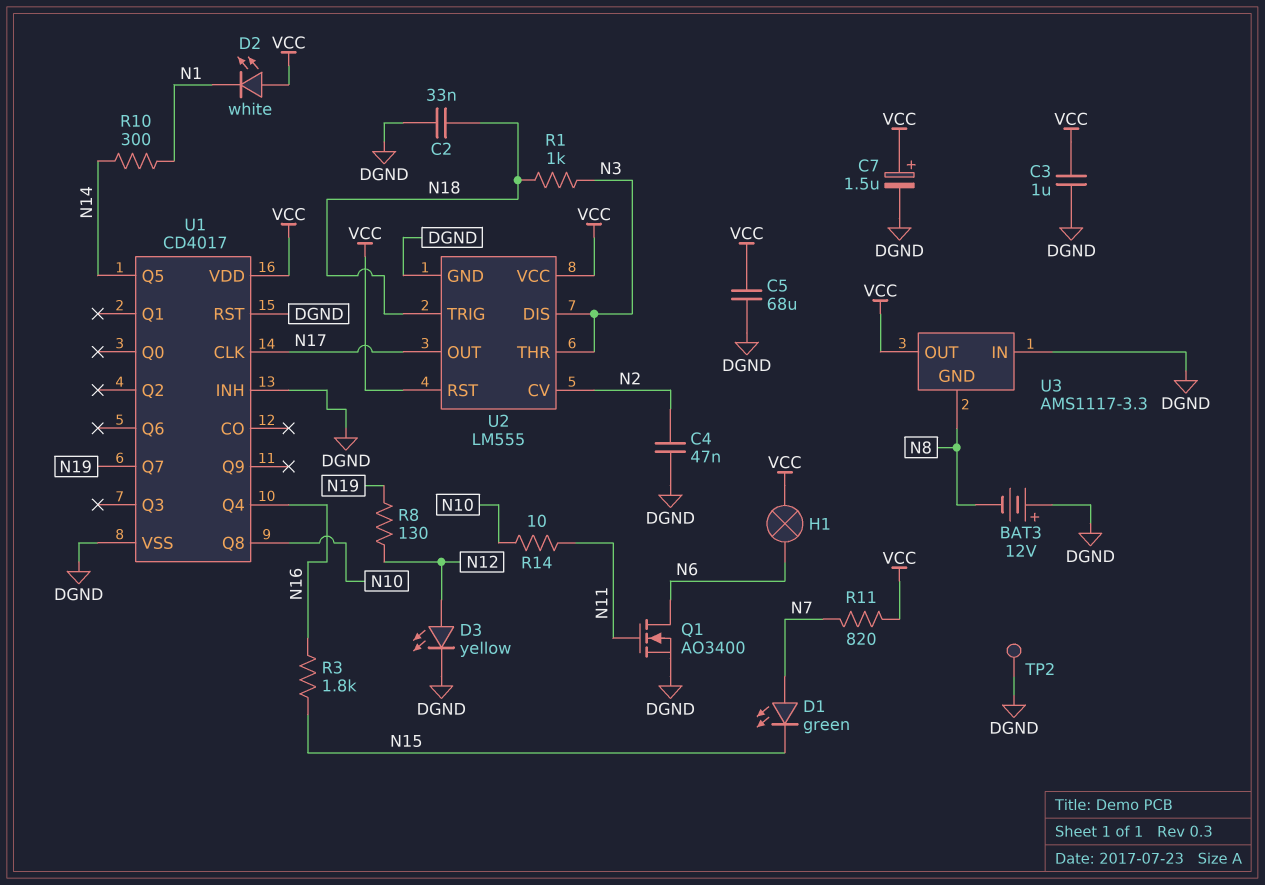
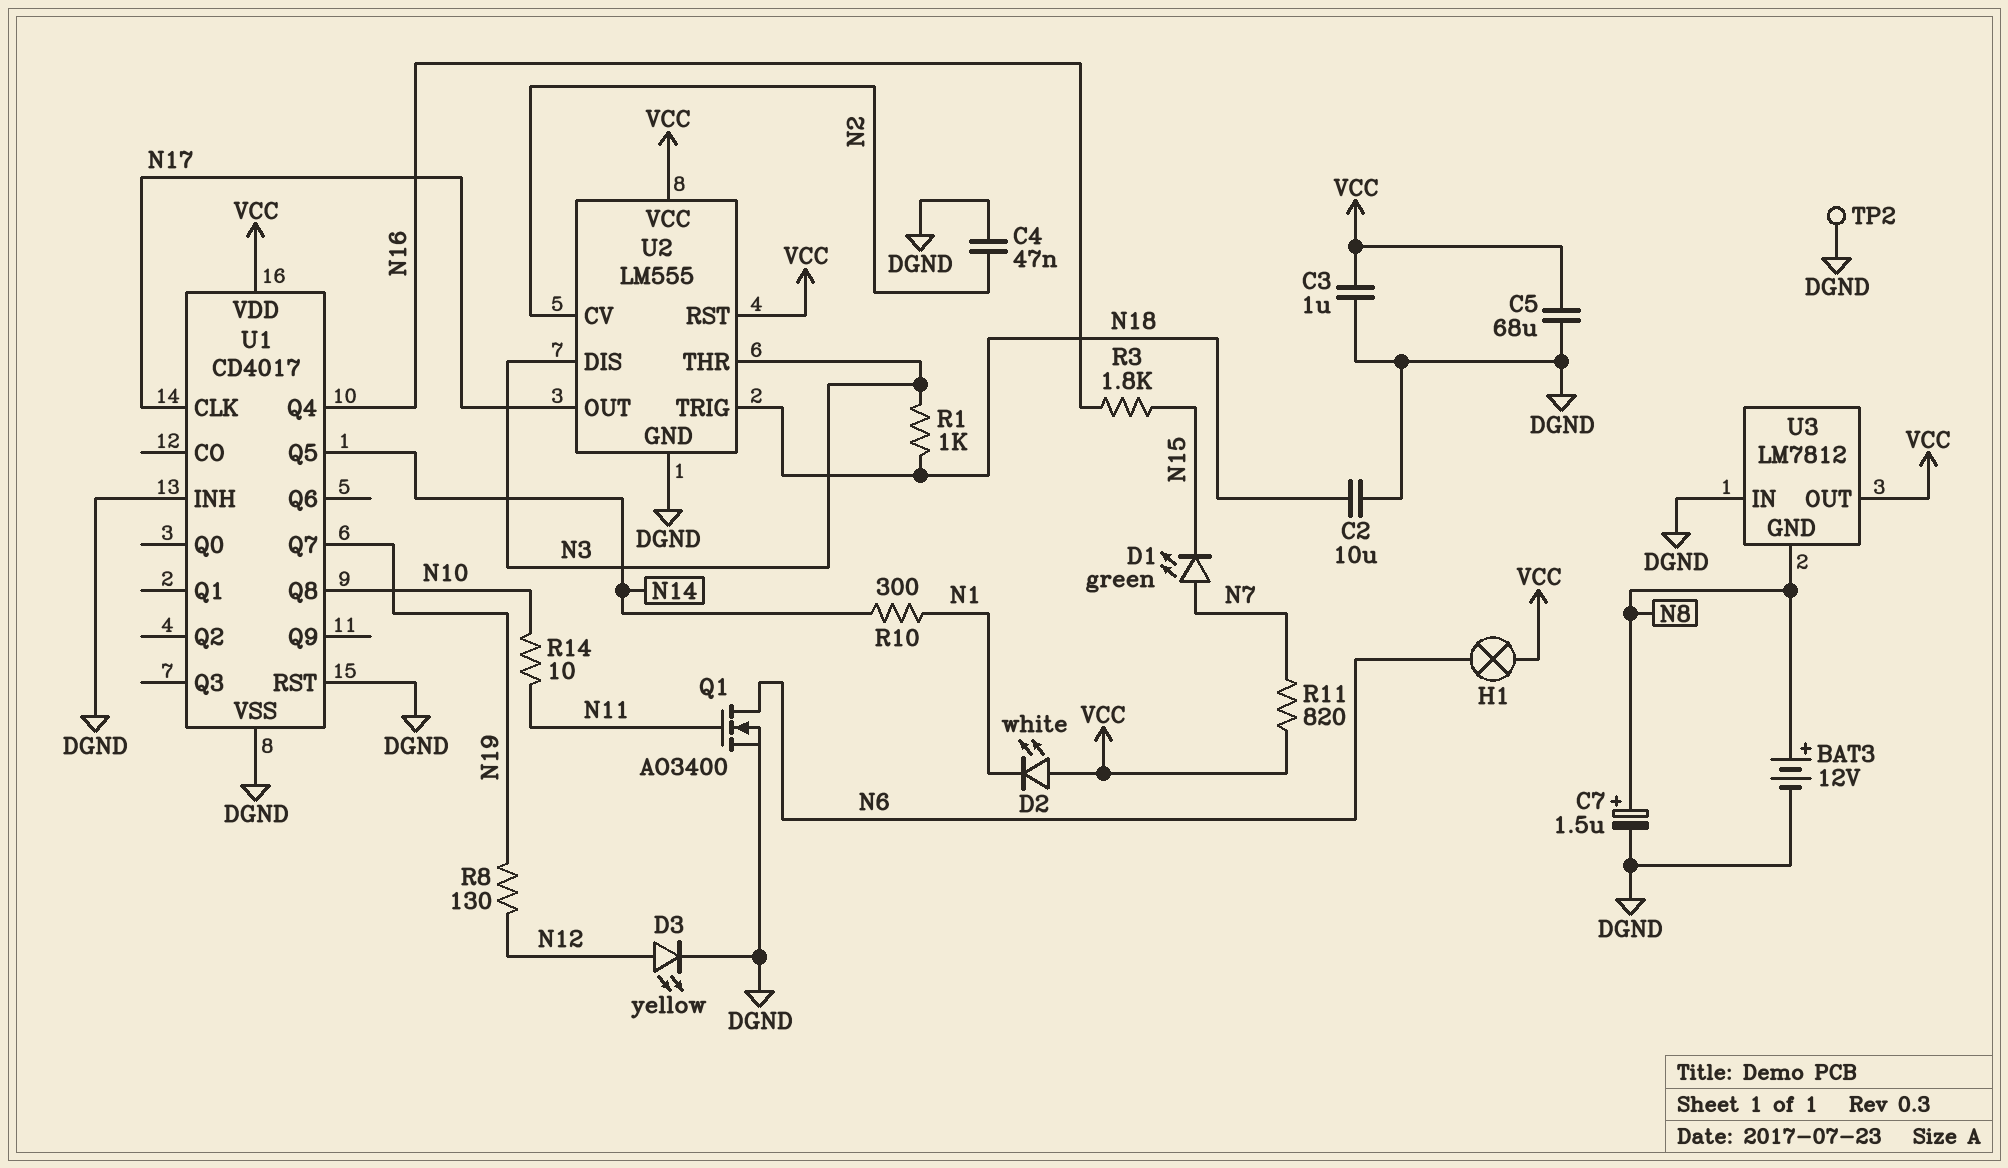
BAT3: 12V (plus DGND, minus N8) -> 12V (plus N8, minus DGND)
C2: 33nF (DGND, N18) -> 10uF (DGND, N18)
C7: 1.5uF (plus VCC, minus DGND) -> 1.5uF (plus N8, minus DGND)
U3: AMS1117-3.3 -> LM7812

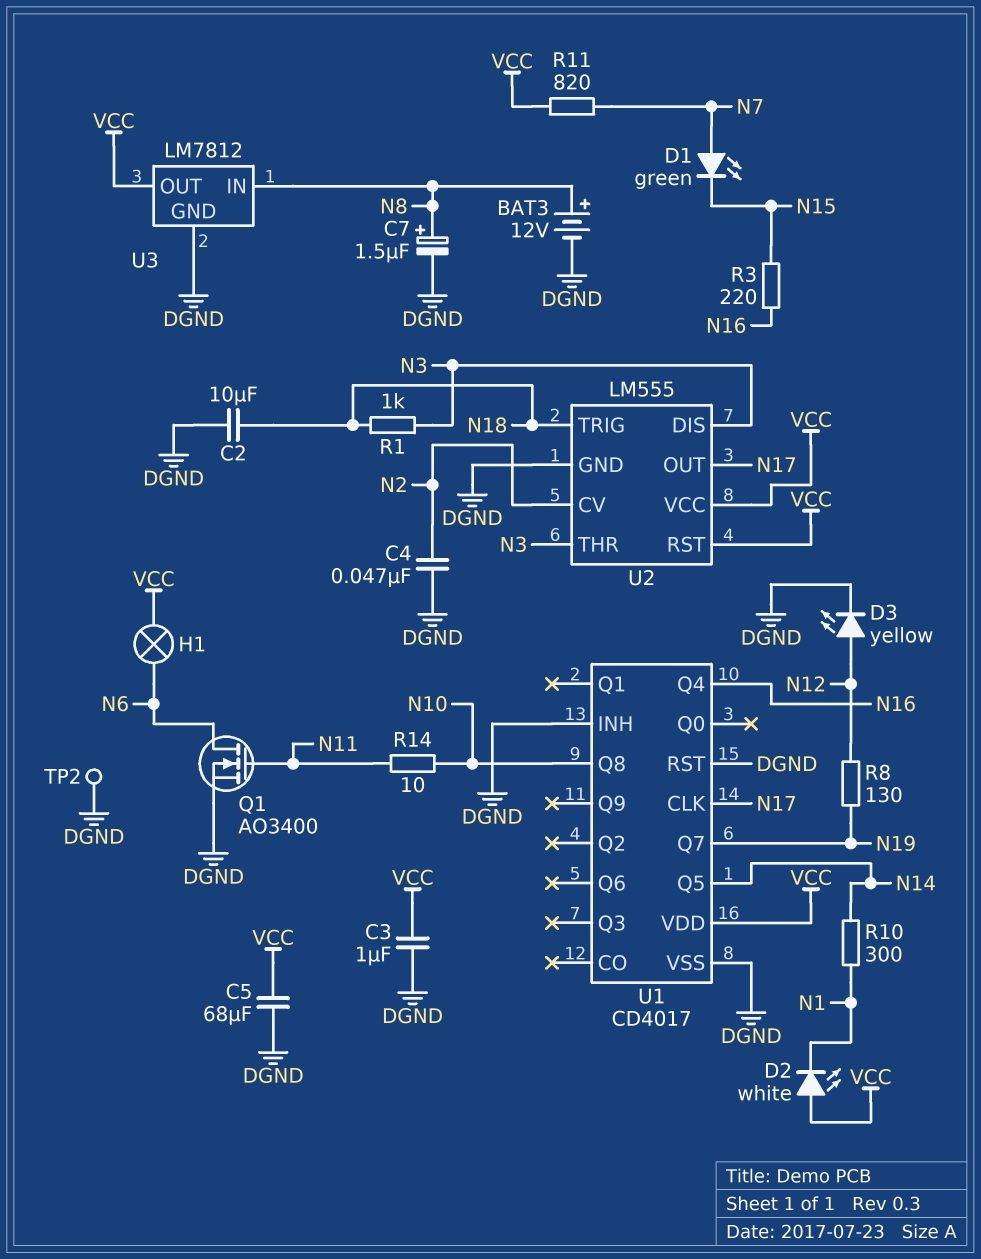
R3: 1.8k (N15, N16) -> 220 (N15, N16)
U3 pin GND: N8 -> DGND
U3 pin IN: DGND -> N8

